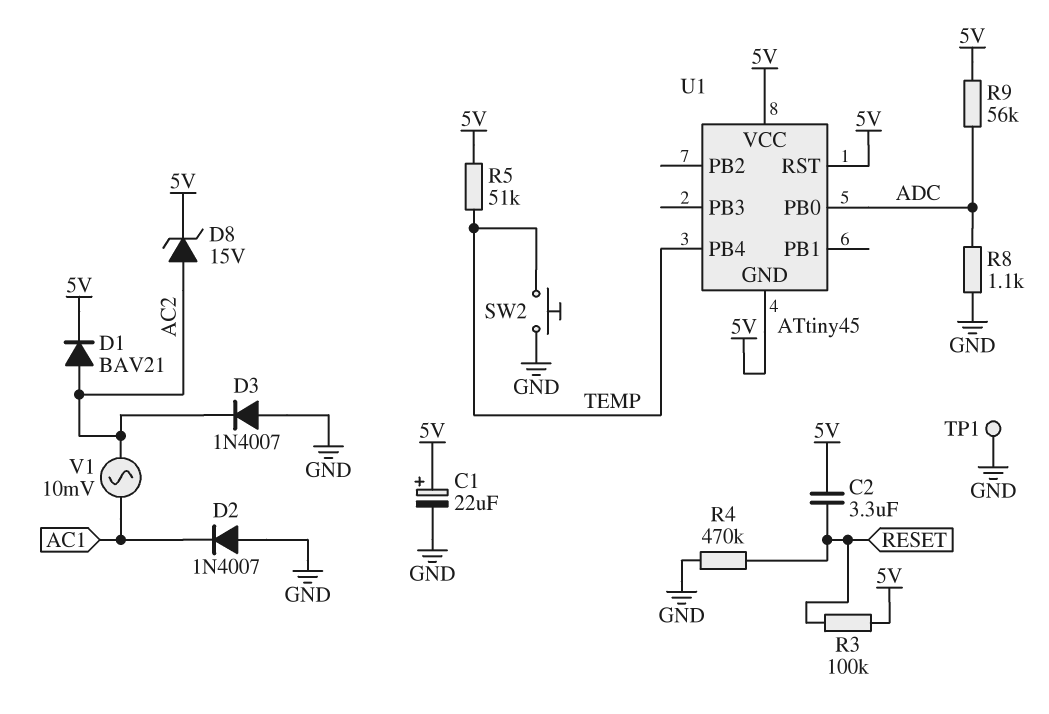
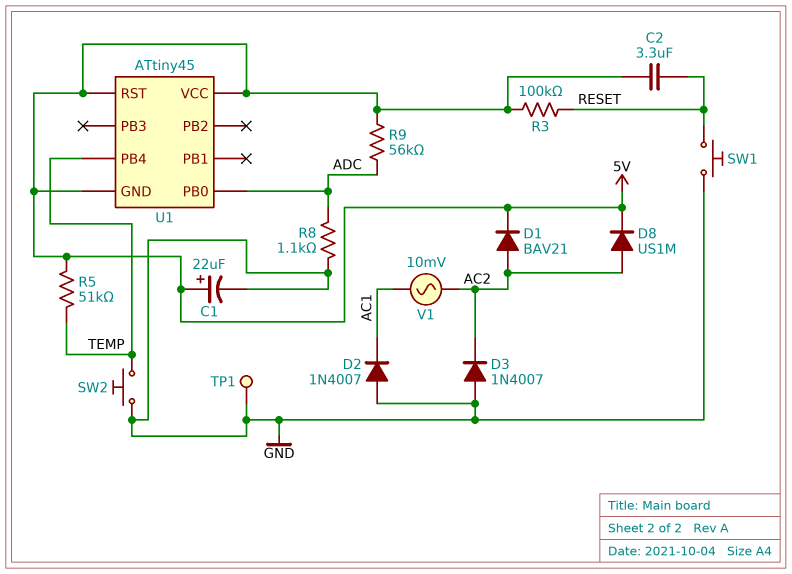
D8: zener 15V (A AC2, K 5V) -> diode US1M (A AC2, K 5V)
R4: 470k (GND, RESET) -> none
SW1: none -> button (GND, RESET)

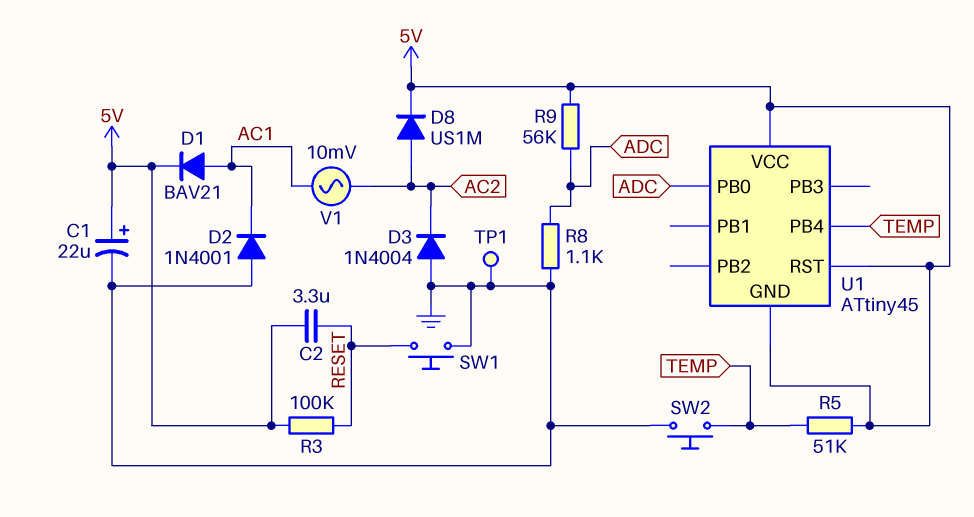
D1: diode BAV21 (A AC2, K 5V) -> diode BAV21 (A AC1, K 5V)
D2: diode 1N4007 (A GND, K AC1) -> diode 1N4001 (A GND, K AC1)
D3: diode 1N4007 (A GND, K AC2) -> diode 1N4004 (A GND, K AC2)

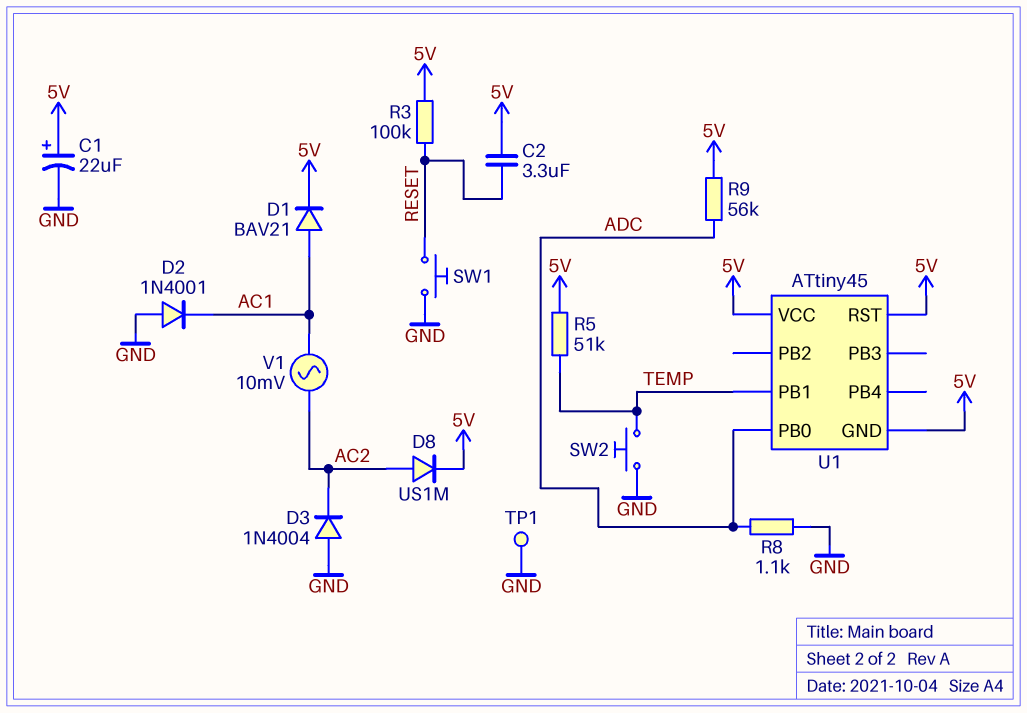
U1 pin PB1: none -> TEMP
U1 pin PB4: TEMP -> none

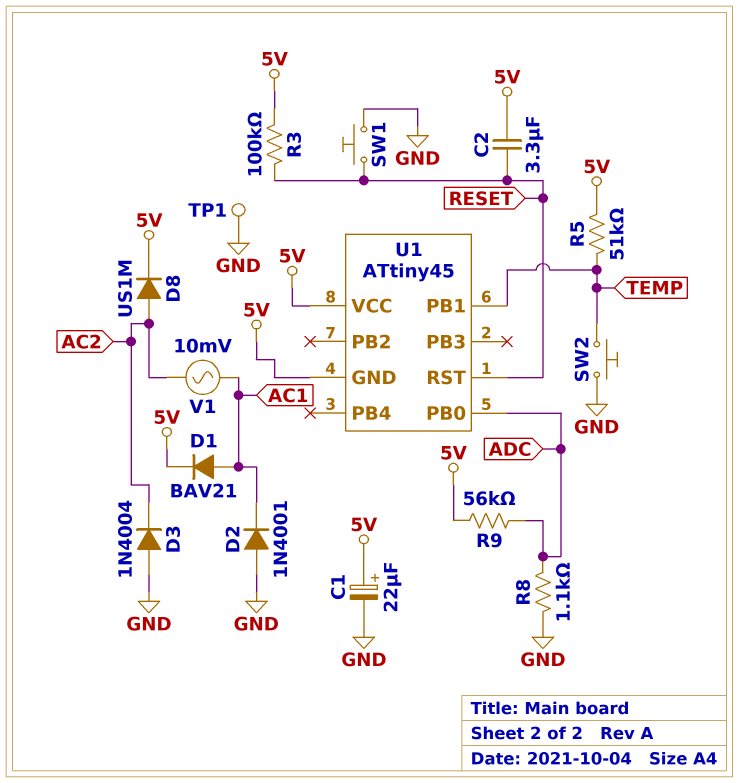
U1 pin RST: 5V -> RESET

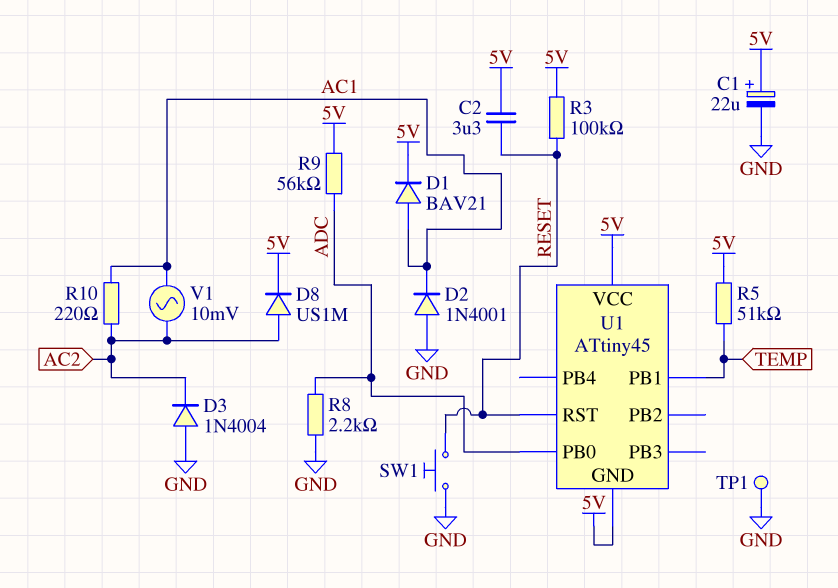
R8: 1.1k (ADC, GND) -> 2.2k (ADC, GND)
R10: none -> 220 (AC1, AC2)
SW2: button (GND, TEMP) -> none

